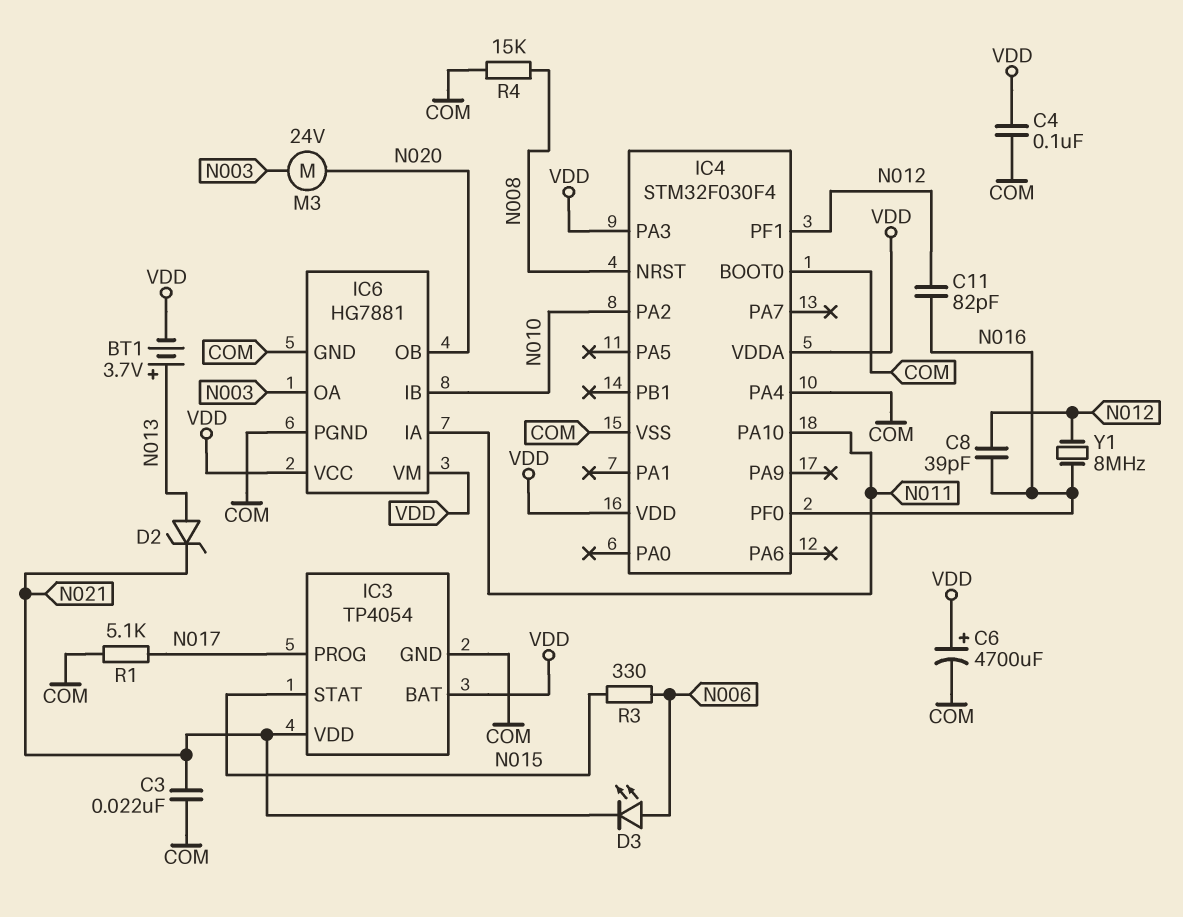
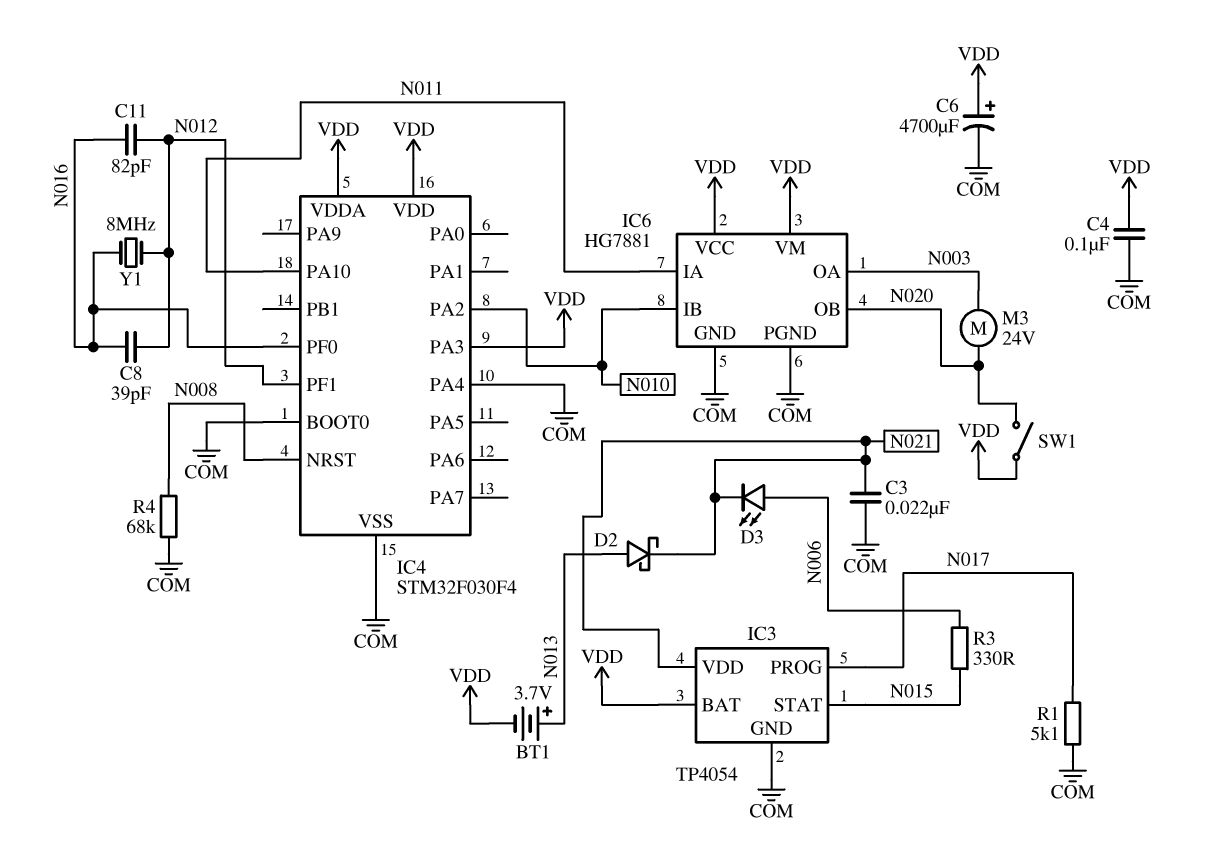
D2: zener (A N013, K N021) -> schottky (A N013, K N021)
R4: 15k (COM, N008) -> 68k (COM, N008)
SW1: none -> switch (N020, VDD)

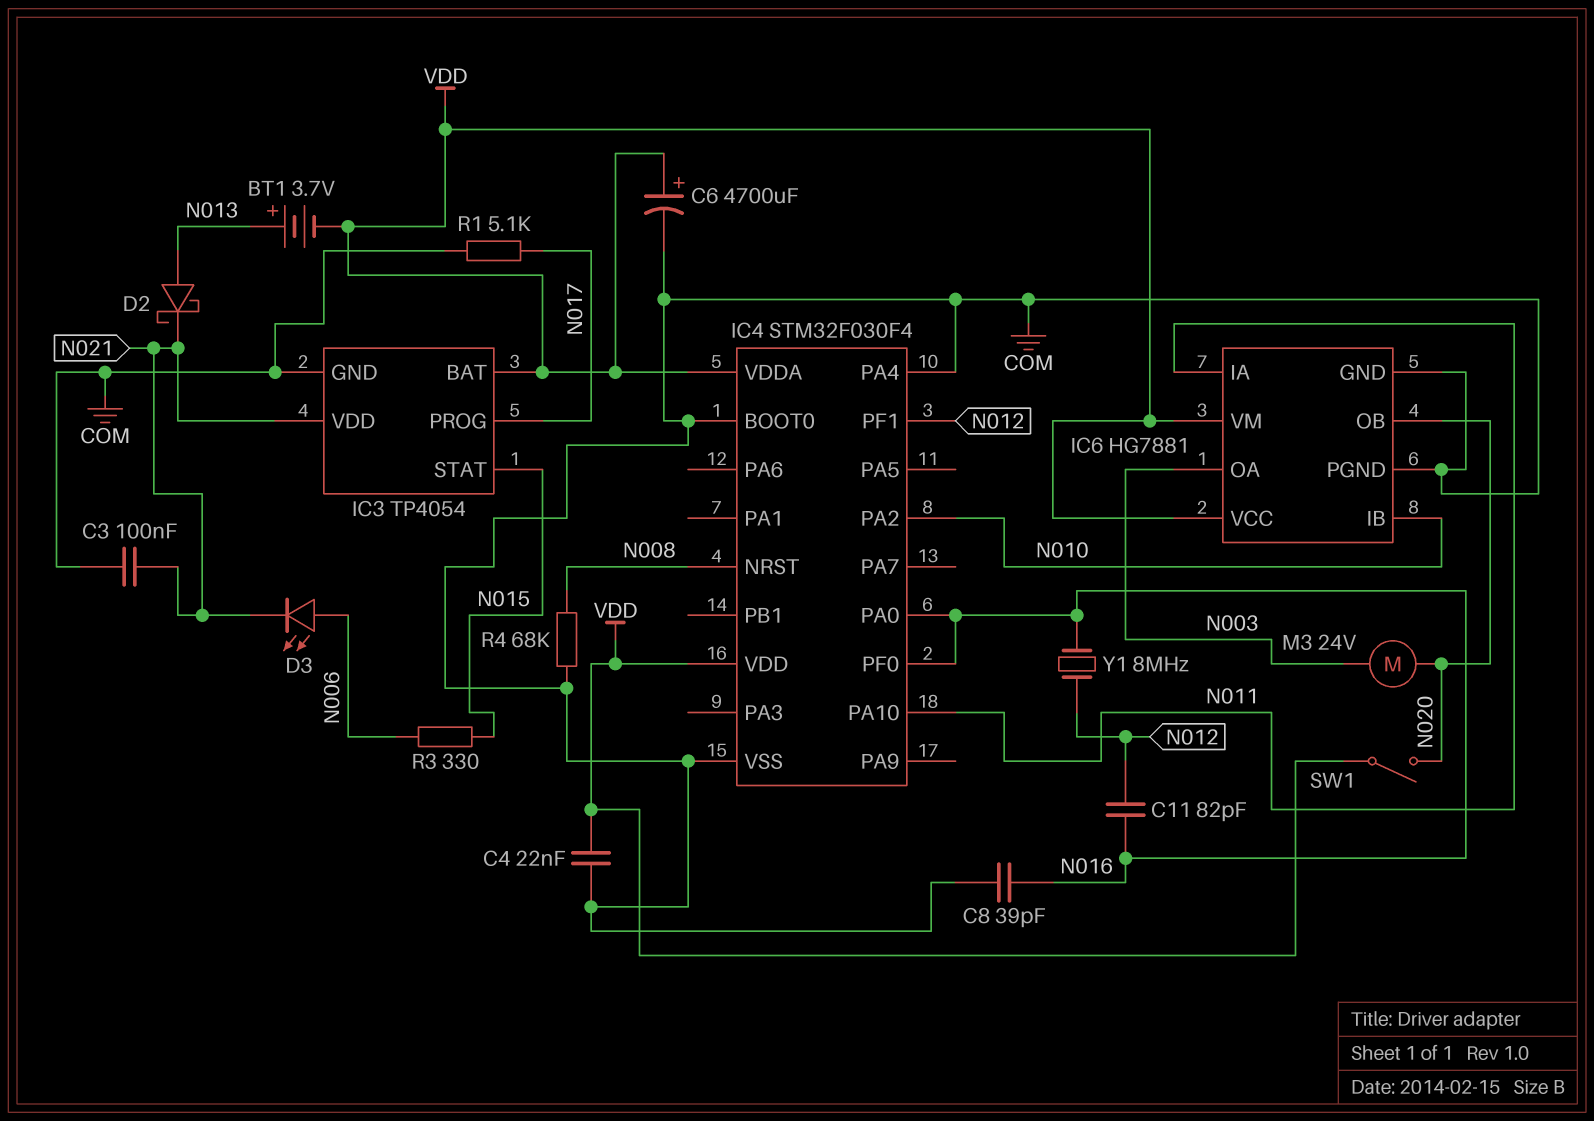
C3: 22nF (COM, N021) -> 100nF (COM, N021)
C4: 100nF (COM, VDD) -> 22nF (COM, VDD)
C8: 39pF (N012, N016) -> 39pF (COM, N016)
IC4 pin PA0: none -> N016
IC4 pin PA3: VDD -> none

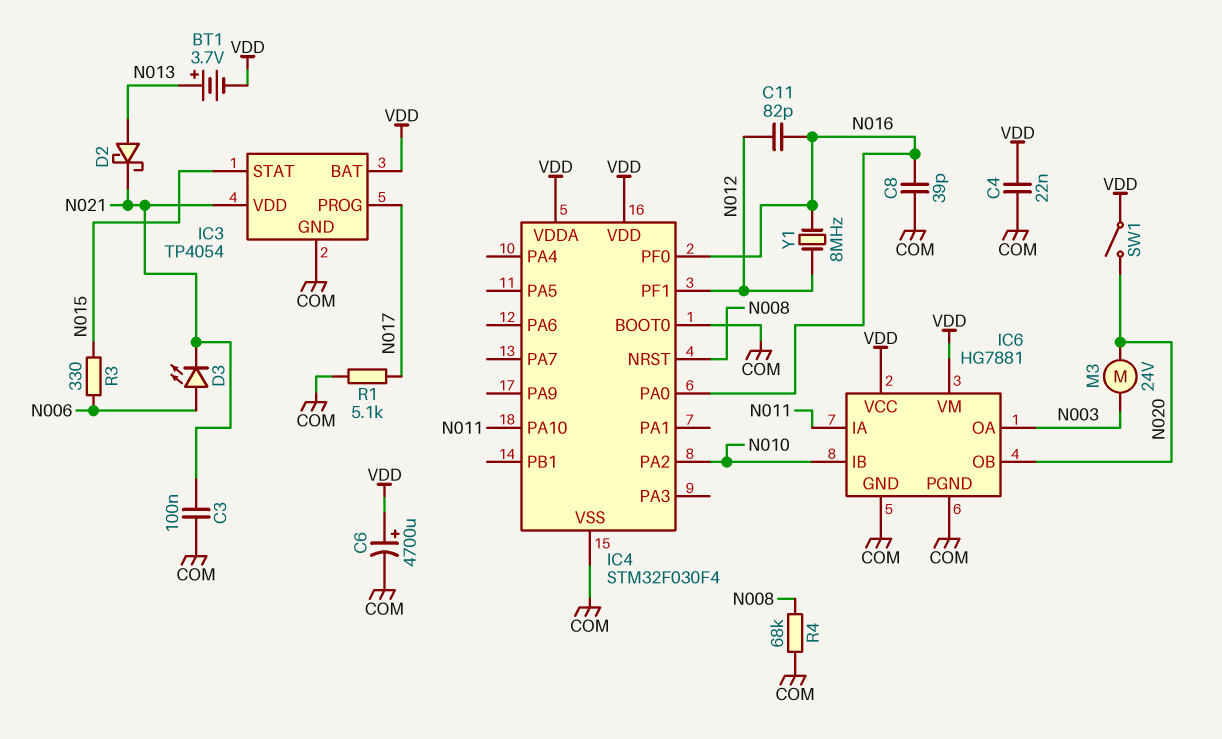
IC4 pin PA4: COM -> none

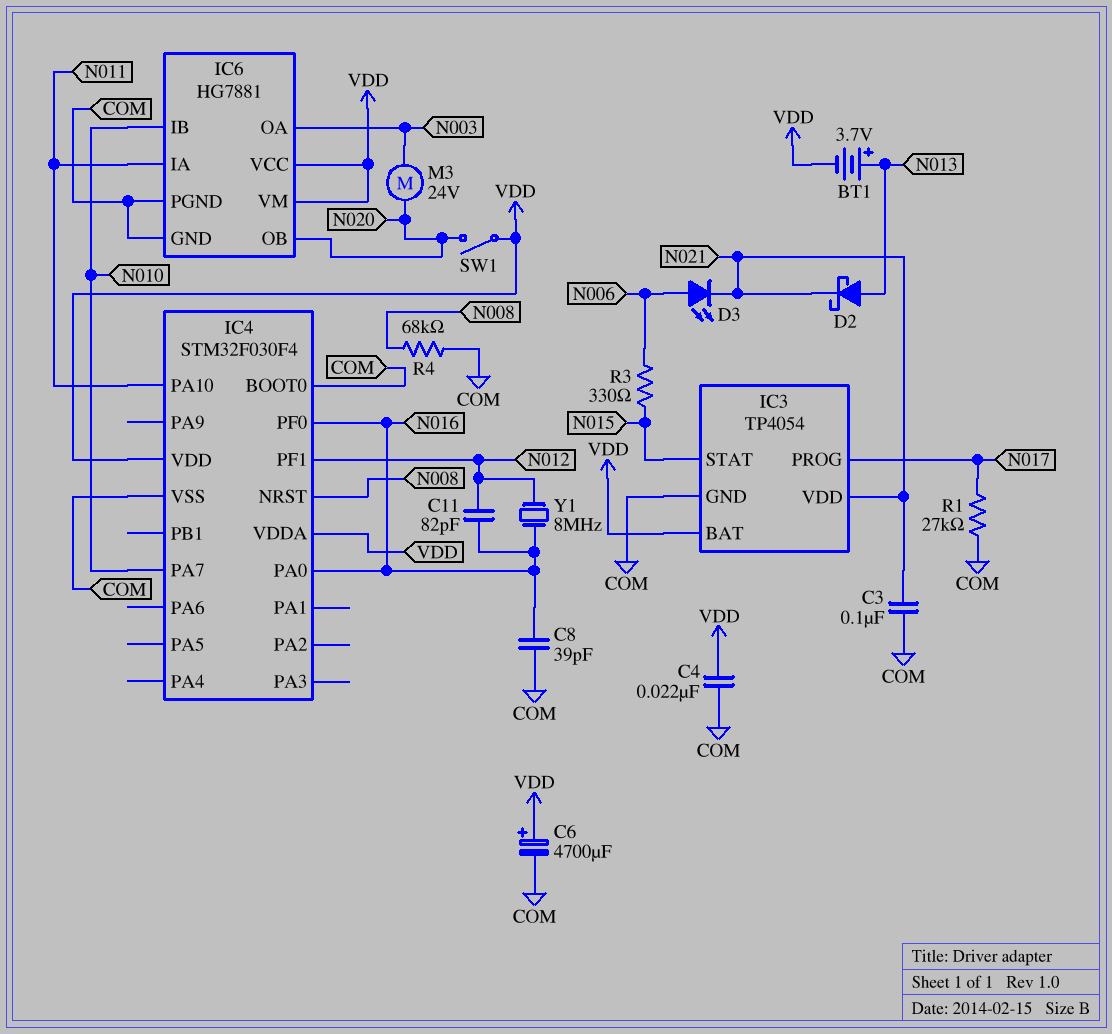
IC4 pin PA2: N010 -> none
IC4 pin PA7: none -> N010
R1: 5.1k (COM, N017) -> 27k (COM, N017)

